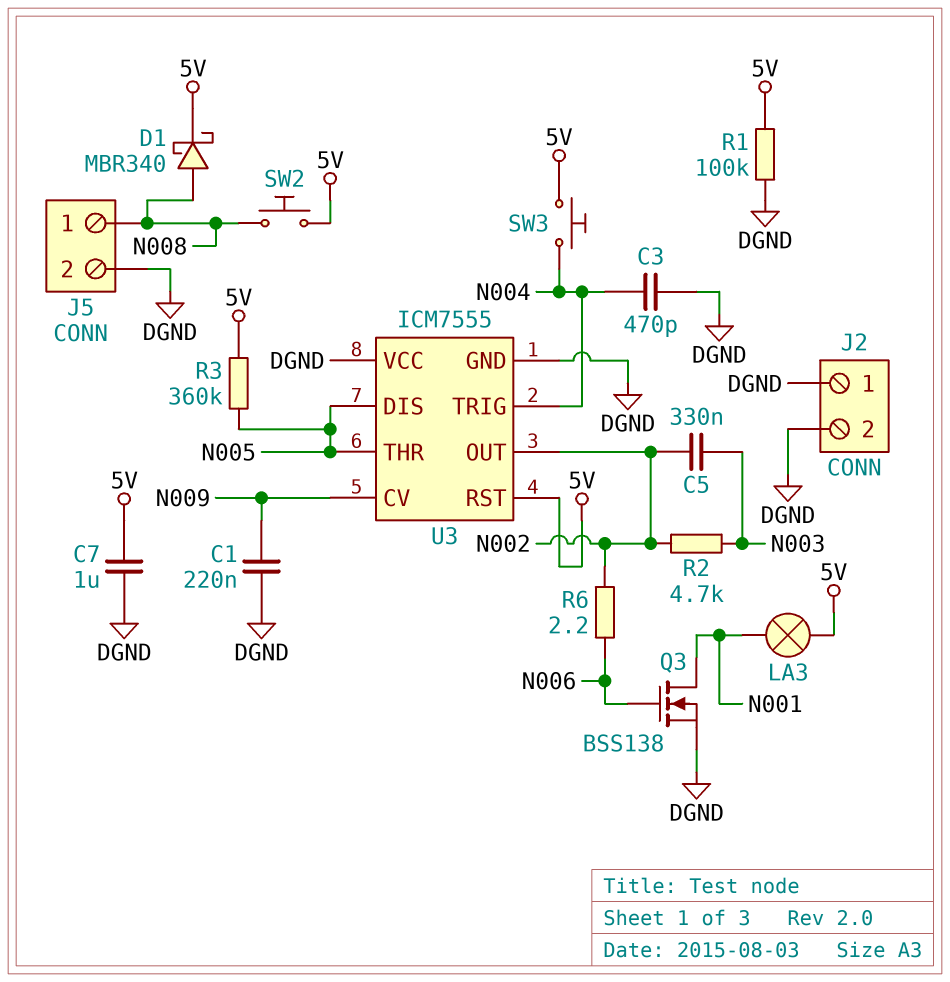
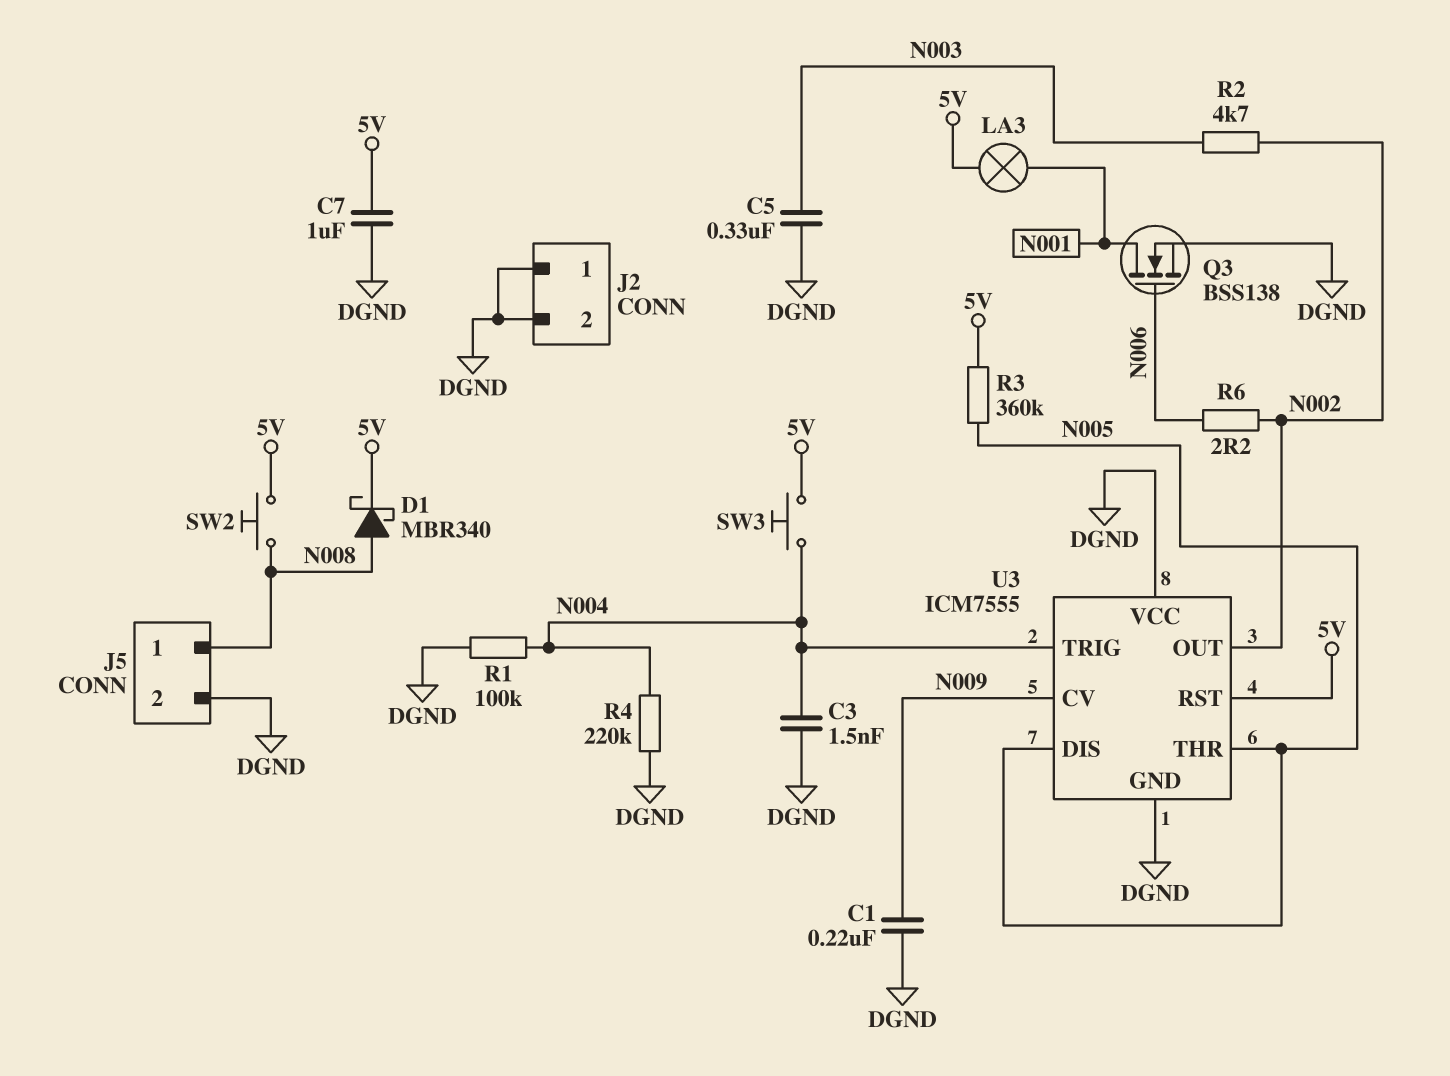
C3: 470pF (DGND, N004) -> 1.5nF (DGND, N004)
C5: 330nF (N002, N003) -> 330nF (DGND, N003)
R1: 100k (5V, DGND) -> 100k (DGND, N004)
R4: none -> 220k (DGND, N004)

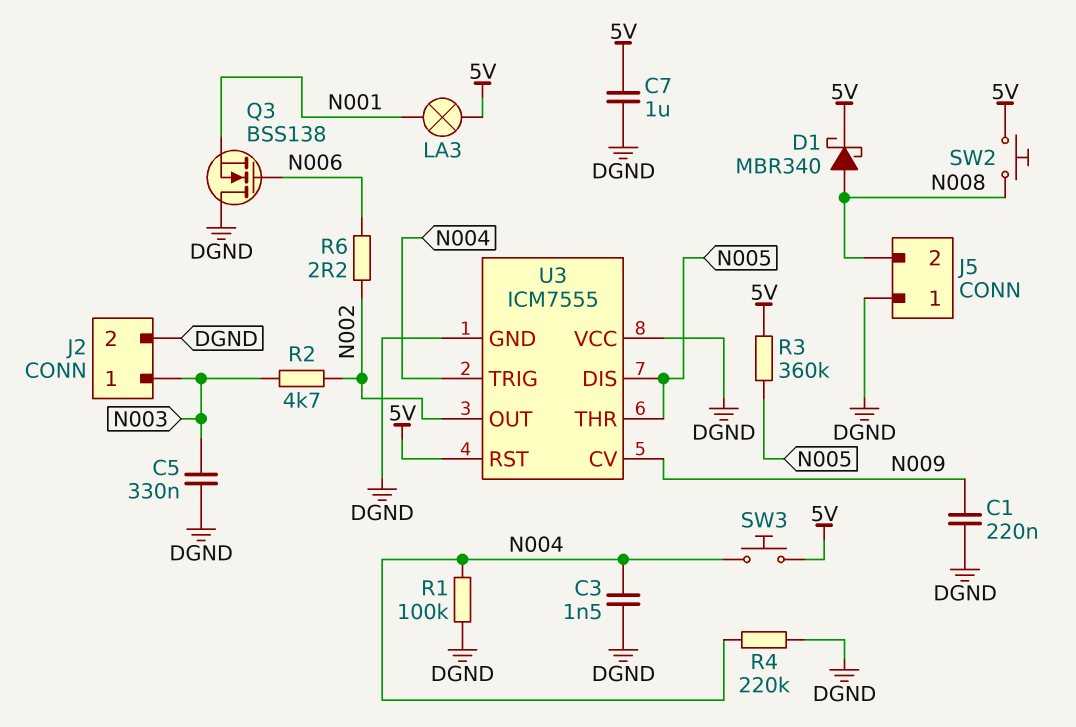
J2 pin 1: DGND -> N003
J5 pin 1: N008 -> DGND
J5 pin 2: DGND -> N008
Q3: NMOS BSS138 (G N006, D N001, S DGND) -> NMOS BSS138 (G N006, D DGND, S N001)

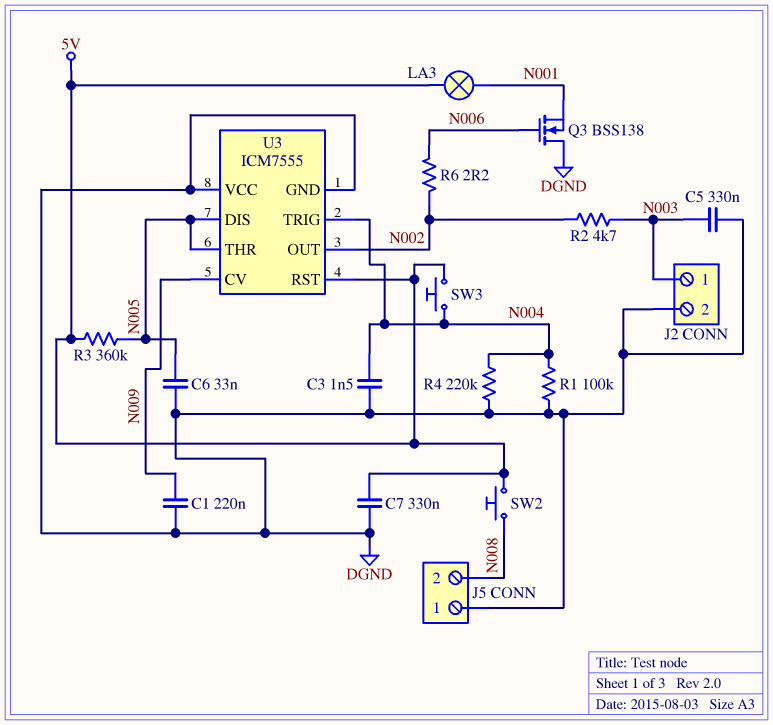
C6: none -> 33nF (DGND, N005)
C7: 1uF (5V, DGND) -> 330nF (5V, DGND)
D1: schottky MBR340 (A N008, K 5V) -> none

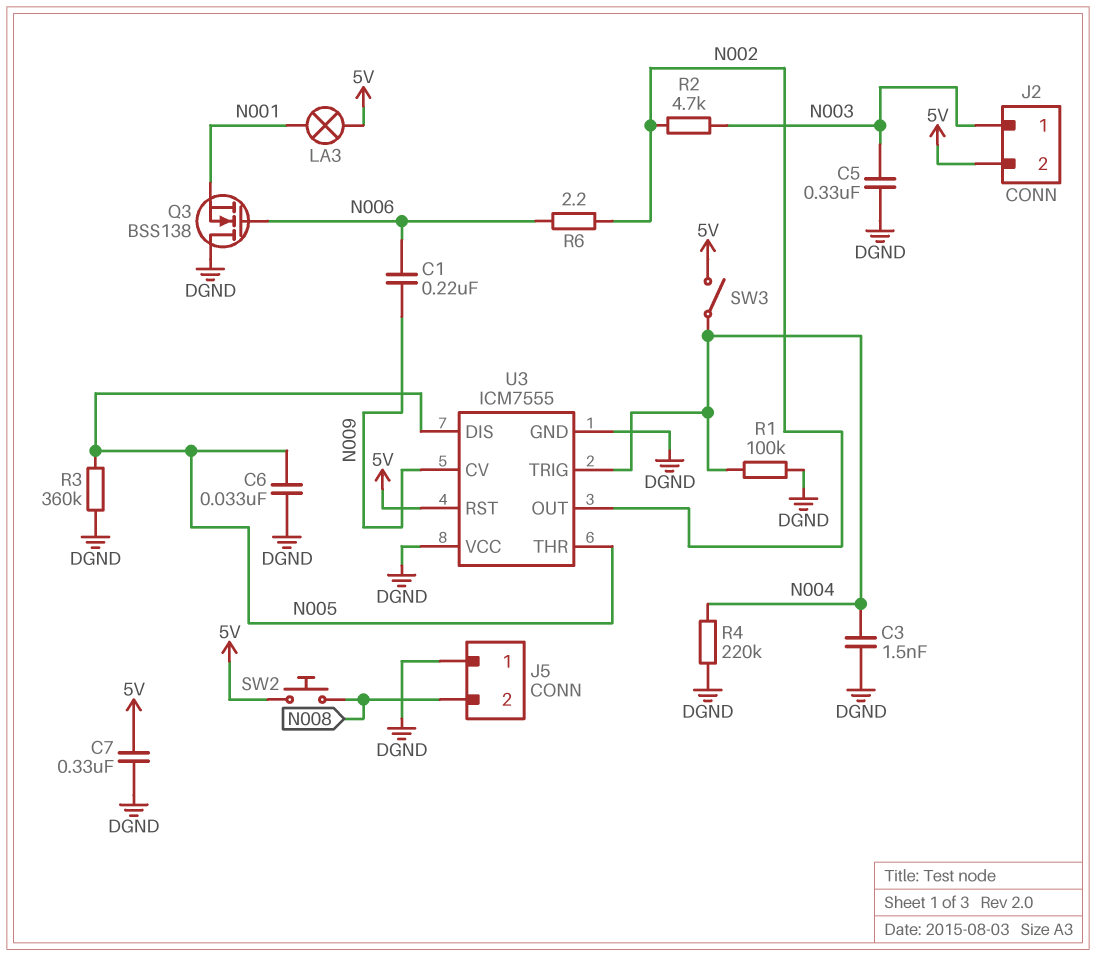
C1: 220nF (DGND, N009) -> 220nF (N006, N009)
J2 pin 2: DGND -> 5V
R3: 360k (5V, N005) -> 360k (DGND, N005)
SW3: button (5V, N004) -> switch (5V, N004)

